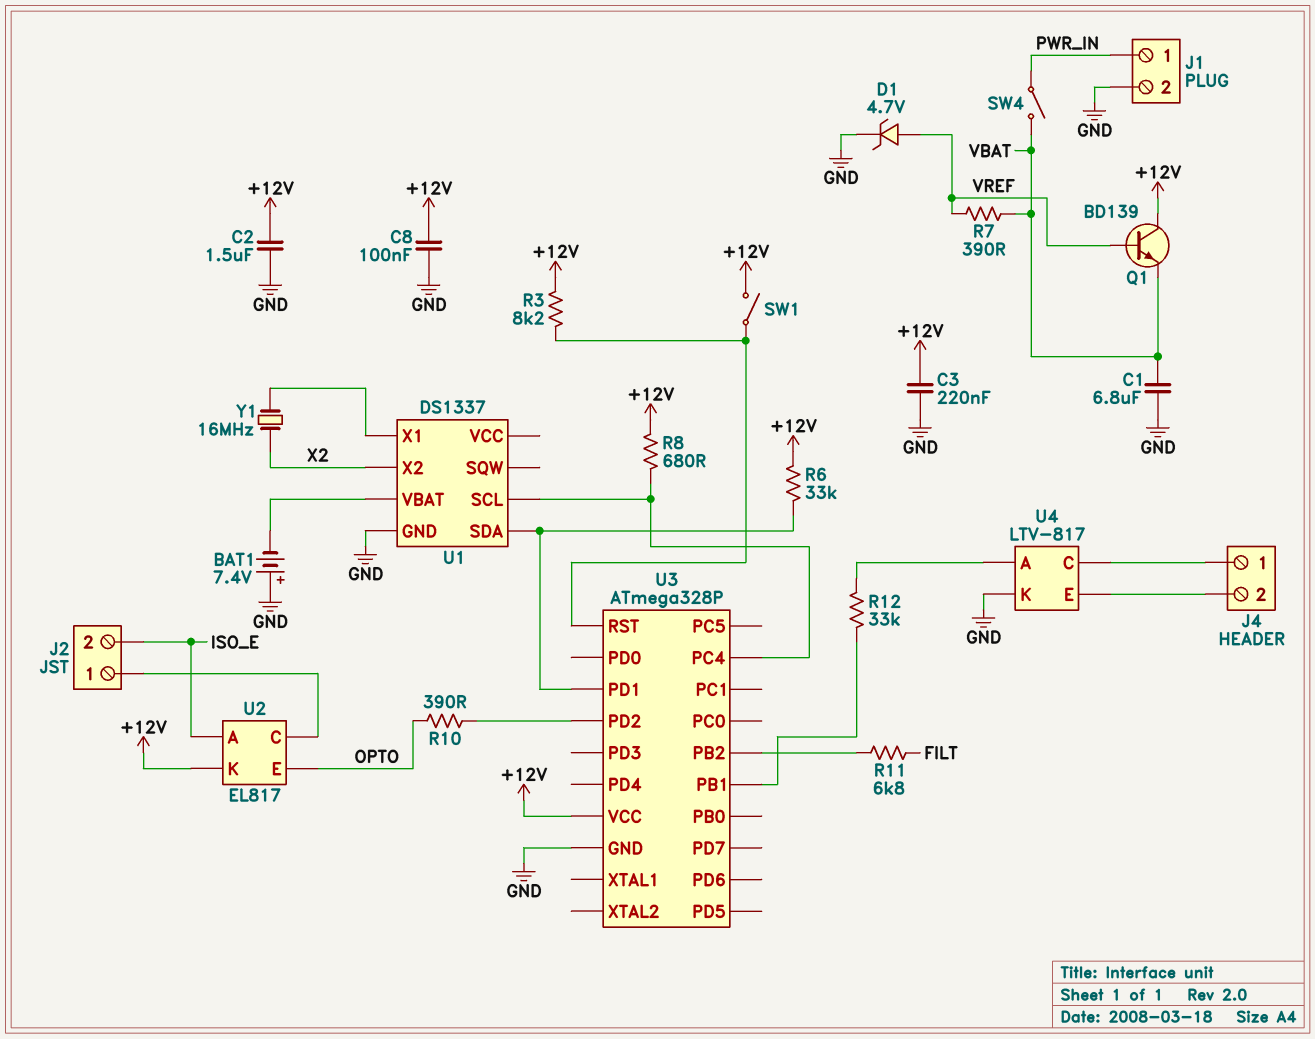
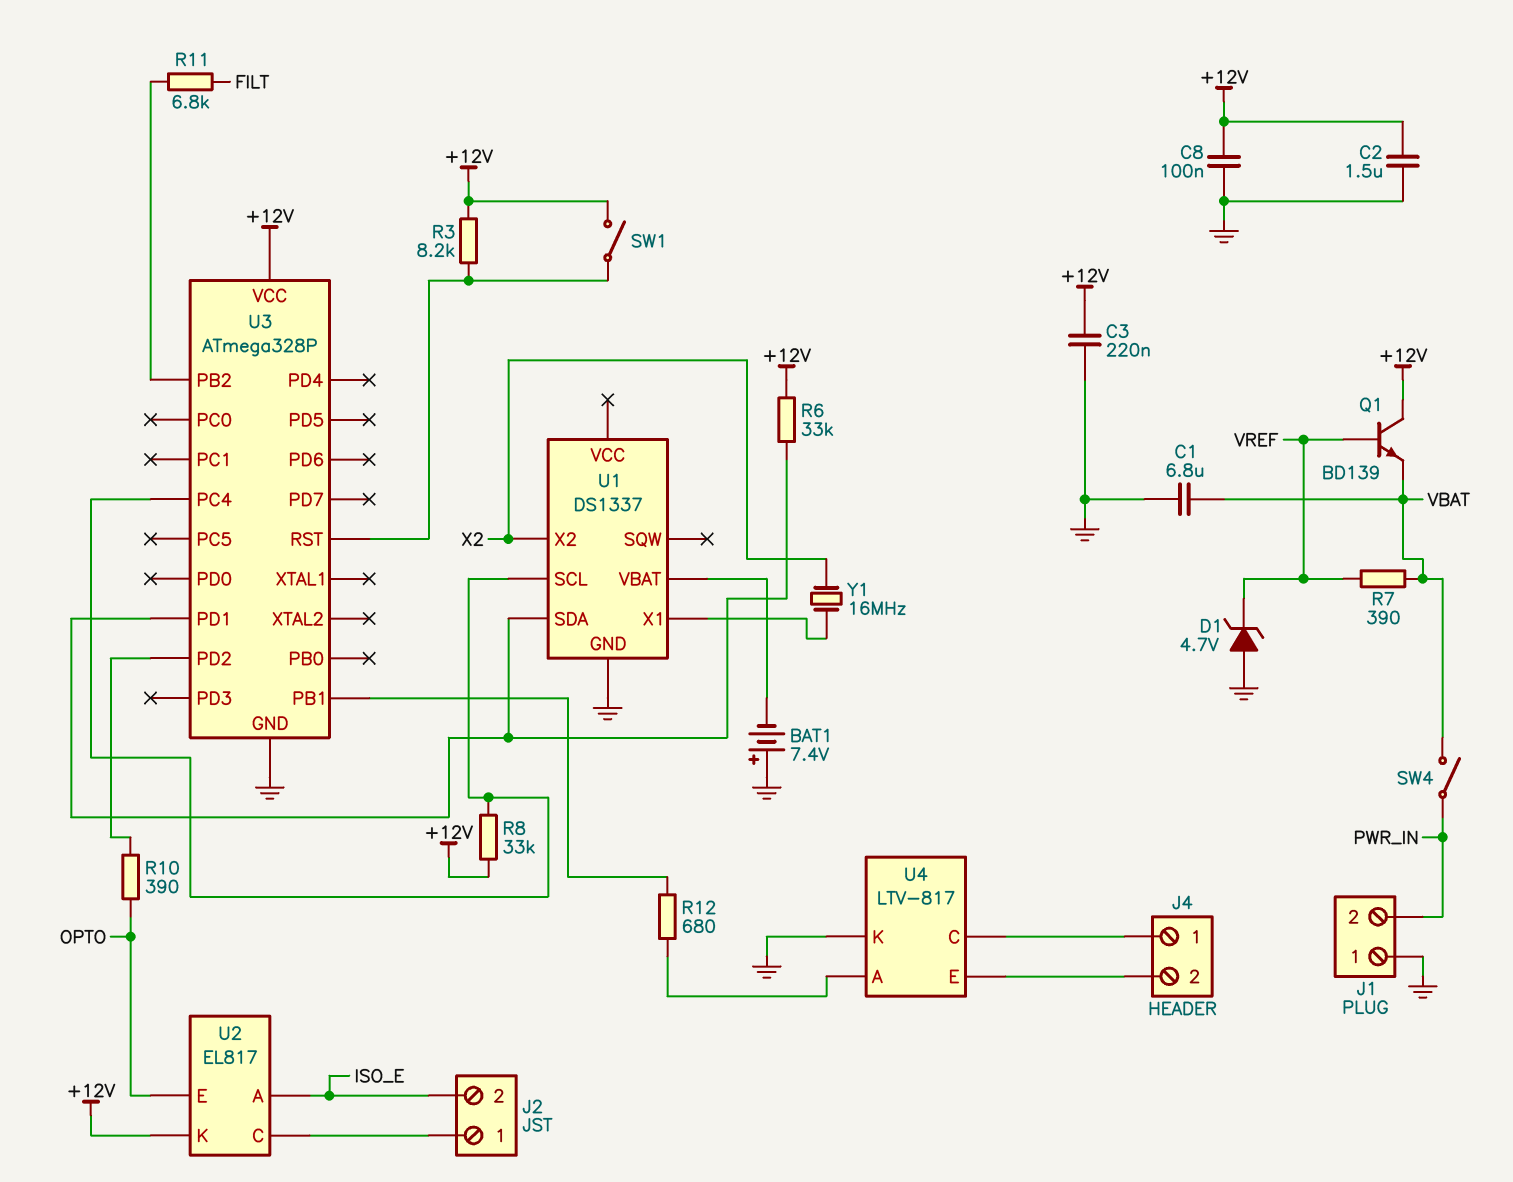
D1: zener 4.7V (A VREF, K GND) -> zener 4.7V (A GND, K VREF)
J1 pin 1: PWR_IN -> GND
J1 pin 2: GND -> PWR_IN
R8: 680 (+12V, U1/SCL) -> 33k (+12V, U1/SCL)
R12: 33k (U3/PB1, U4/A) -> 680 (U3/PB1, U4/A)

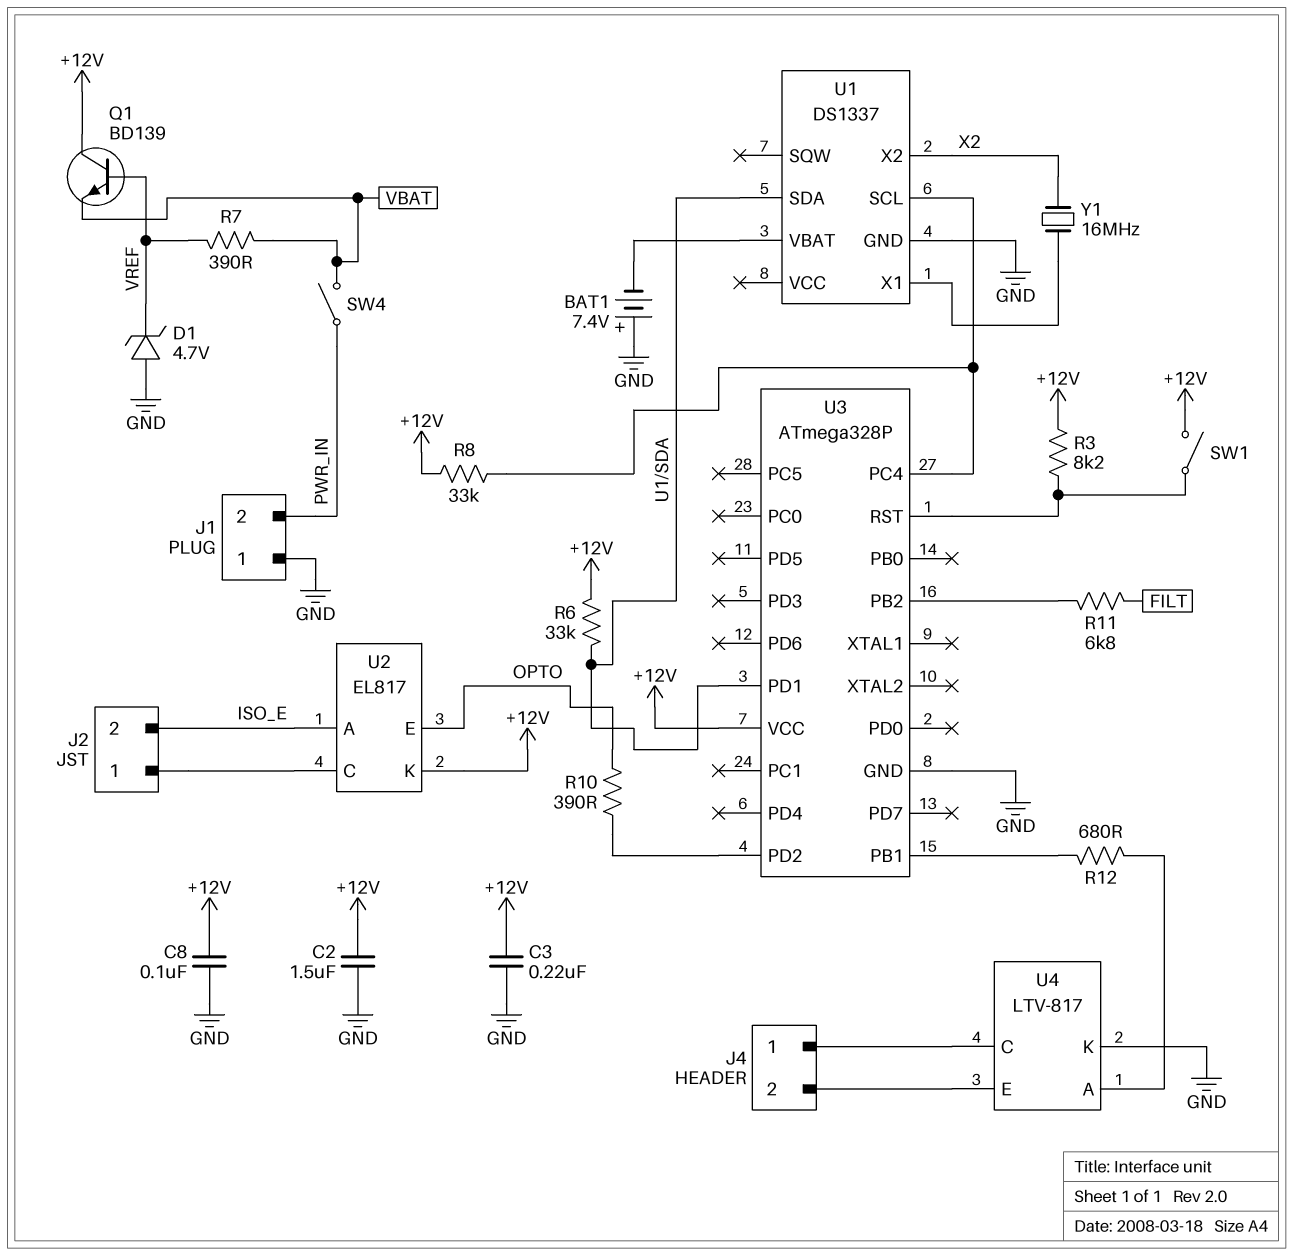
C1: 6.8uF (GND, VBAT) -> none

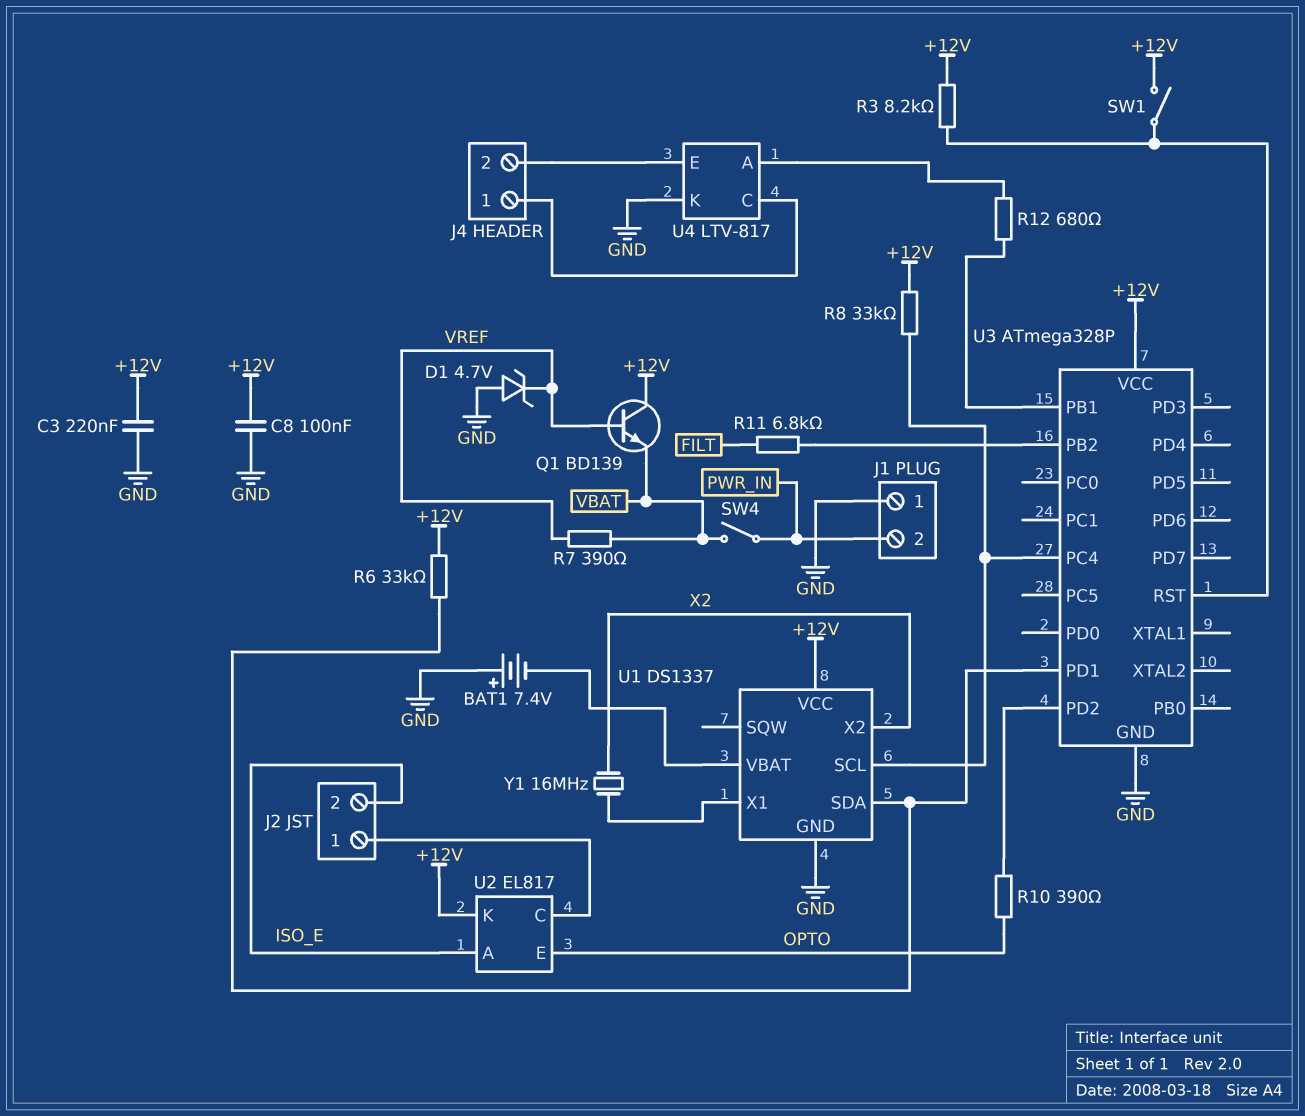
C2: 1.5uF (+12V, GND) -> none
U1 pin VCC: none -> +12V

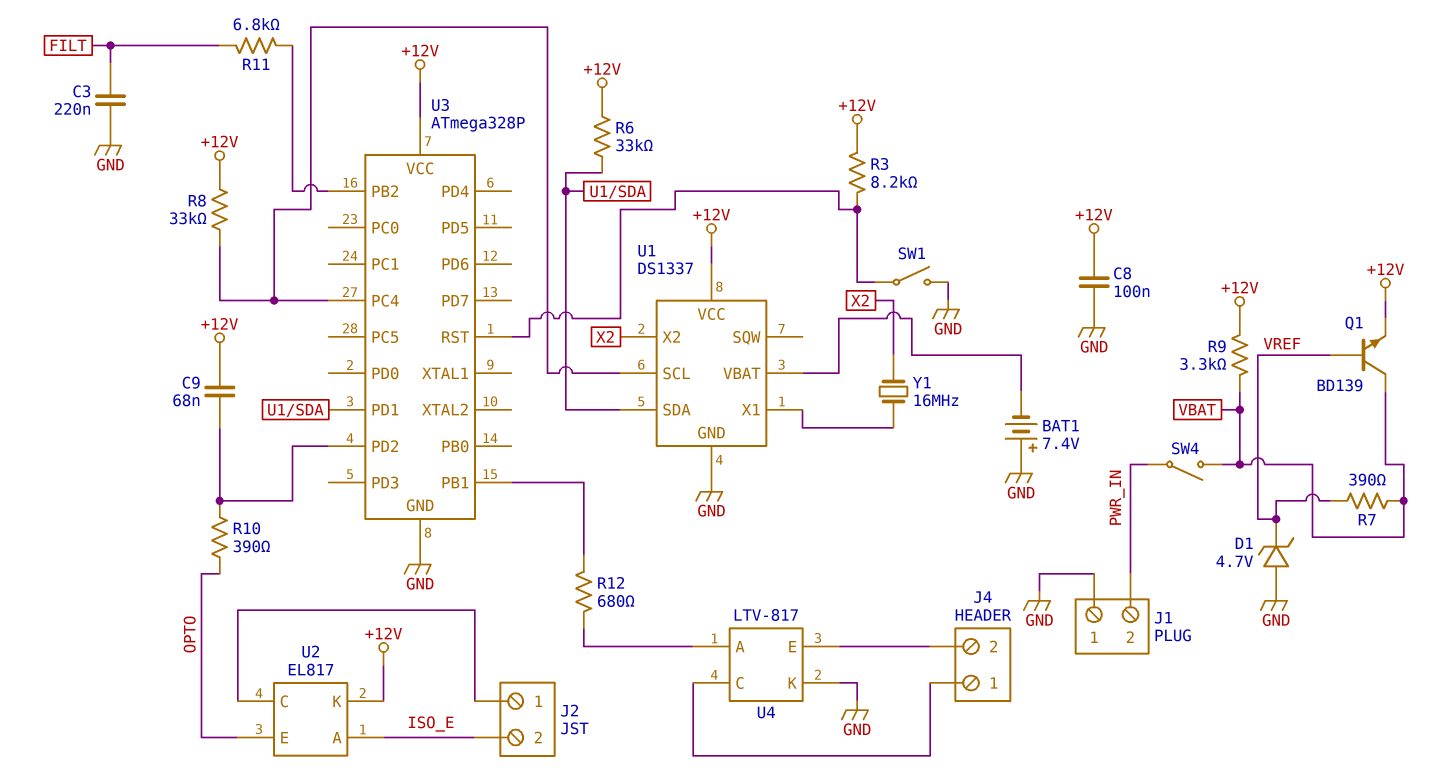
C3: 220nF (+12V, GND) -> 220nF (FILT, GND)
C9: none -> 68nF (+12V, U3/PD2)
Q1: NPN BD139 (B VREF, C +12V, E VBAT) -> NPN BD139 (B VREF, C VBAT, E +12V)
R9: none -> 3.3k (+12V, VBAT)
SW1: switch (+12V, U3/RST) -> switch (GND, U3/RST)

